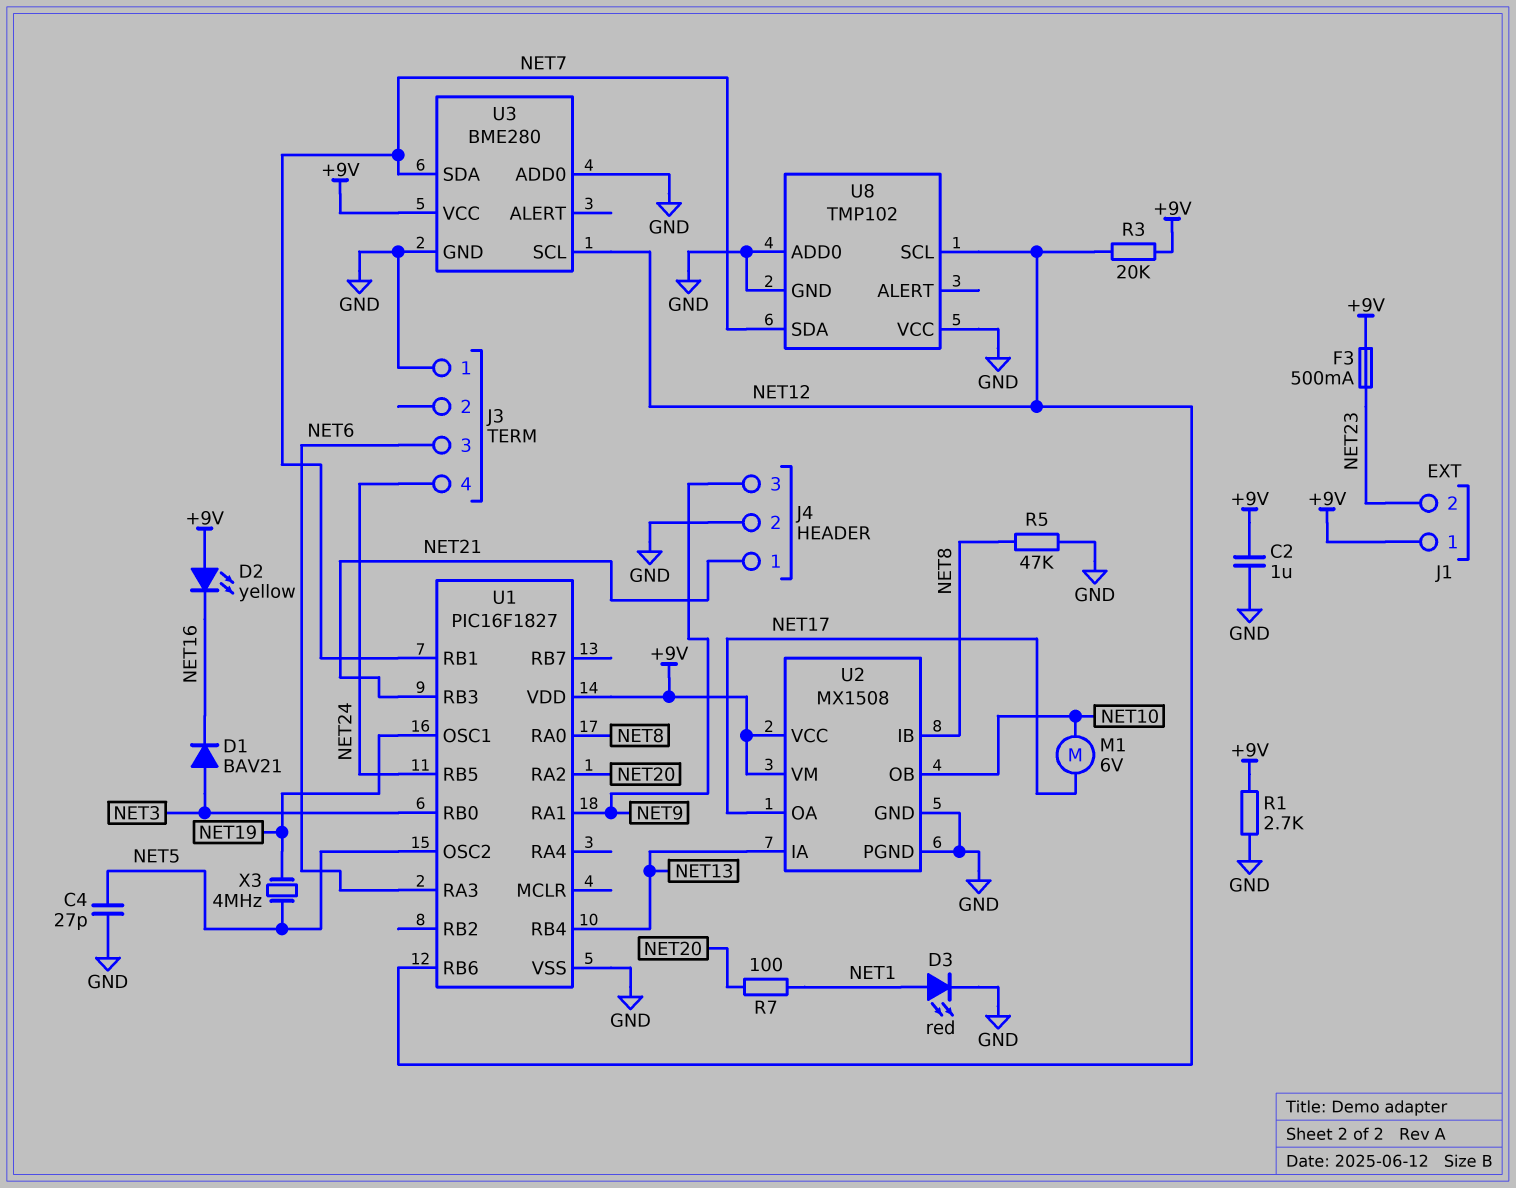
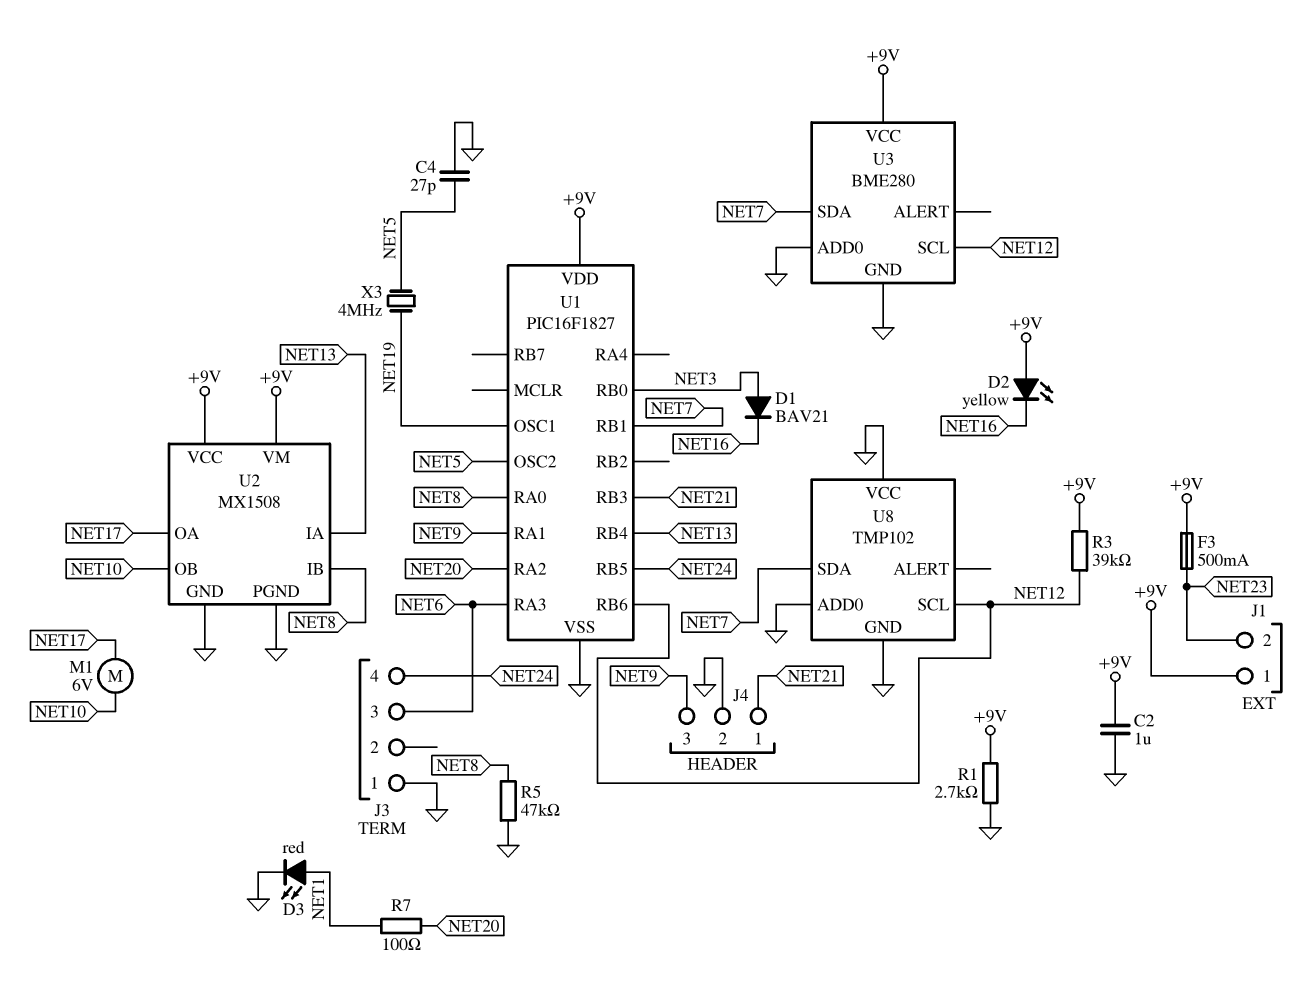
R3: 20k (+9V, NET12) -> 39k (+9V, NET12)

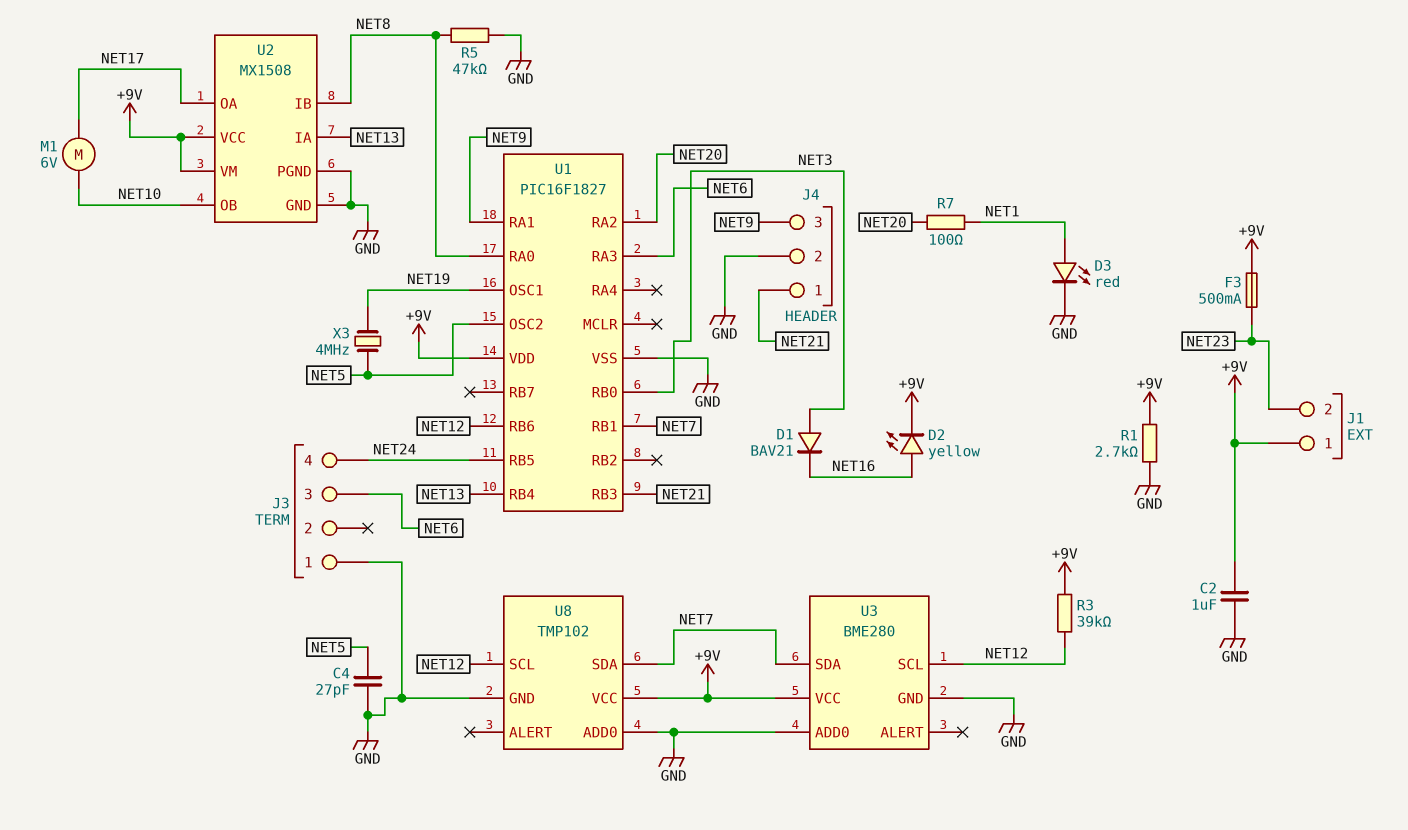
D2: LED yellow (A +9V, K NET16) -> LED yellow (A NET16, K +9V)
U8 pin VCC: GND -> +9V

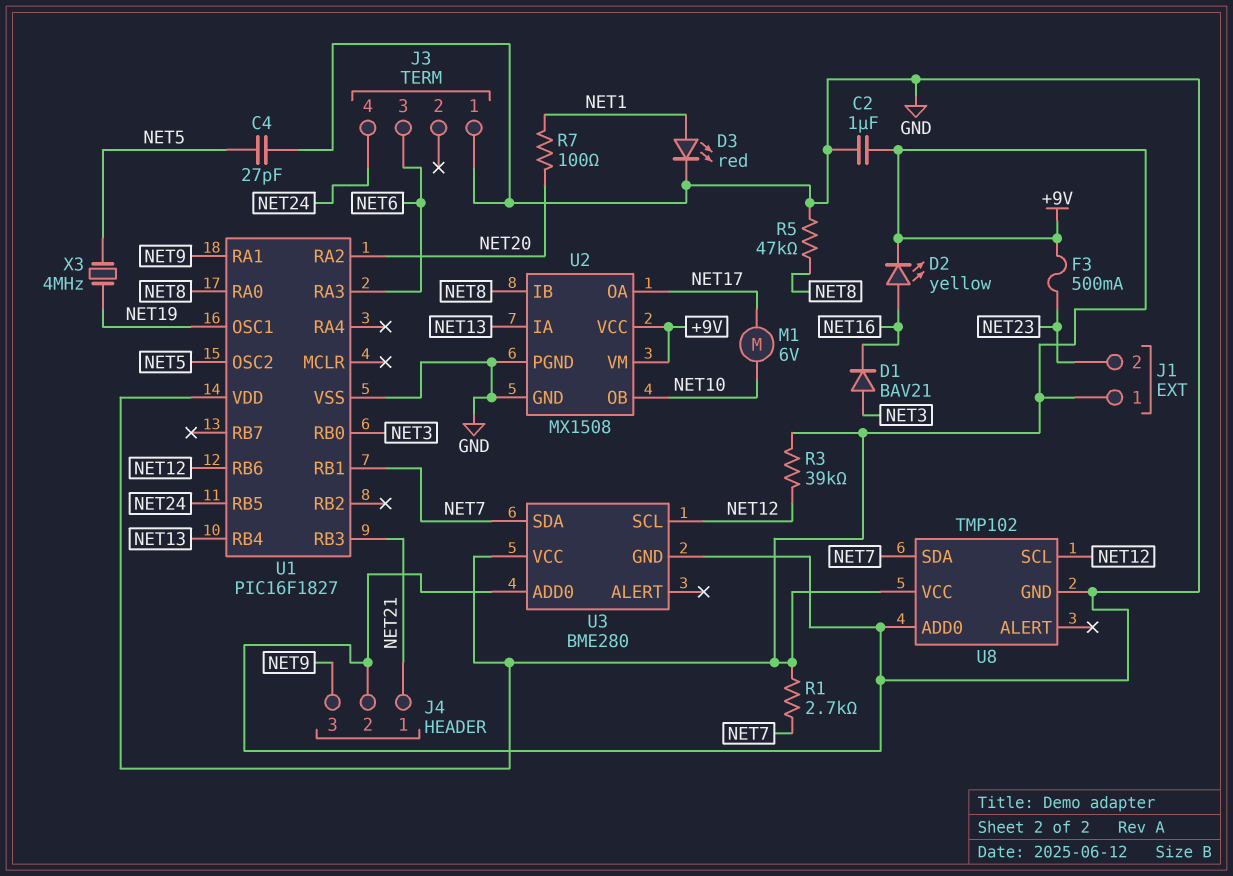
R1: 2.7k (+9V, GND) -> 2.7k (+9V, NET7)

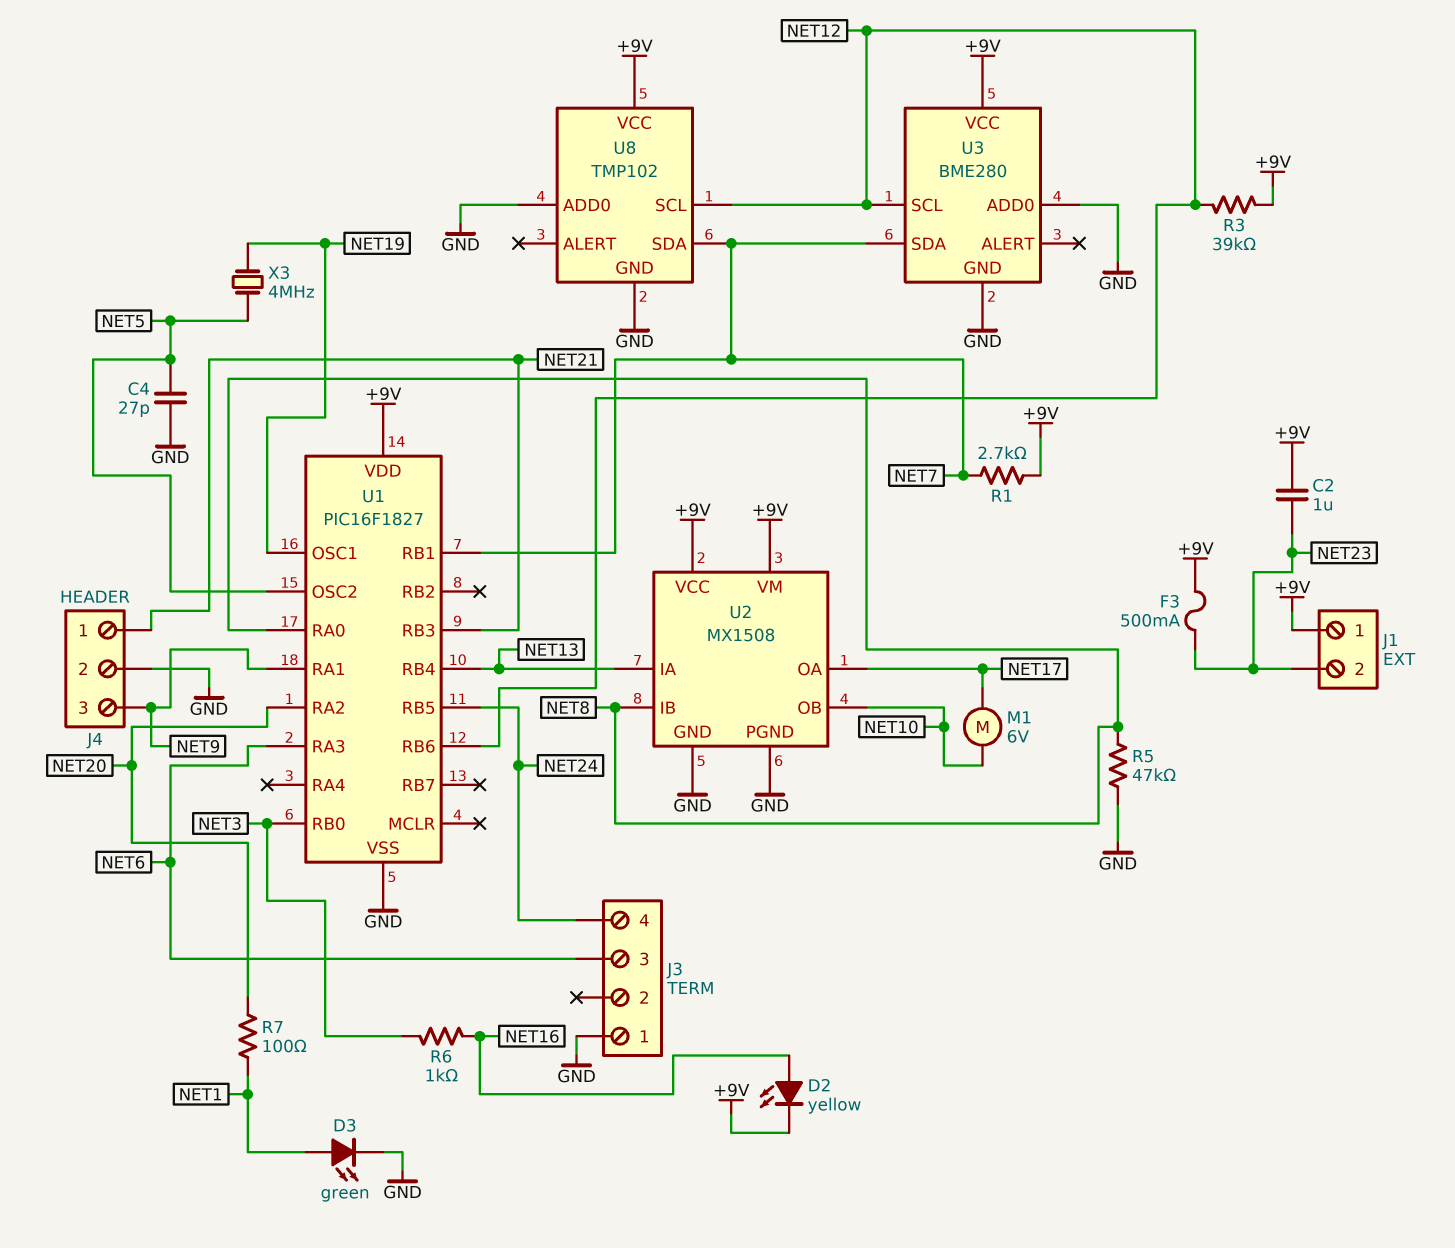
C2: 1uF (+9V, GND) -> 1uF (+9V, NET23)
D1: diode BAV21 (A NET3, K NET16) -> none
D3: LED red (A NET1, K GND) -> LED green (A NET1, K GND)
R6: none -> 1k (NET3, NET16)

